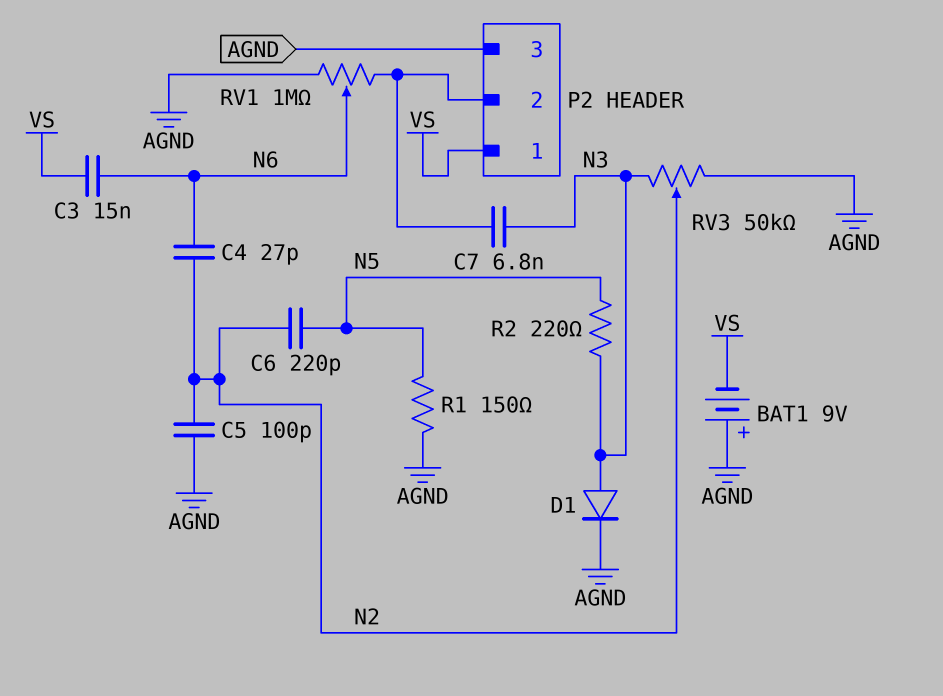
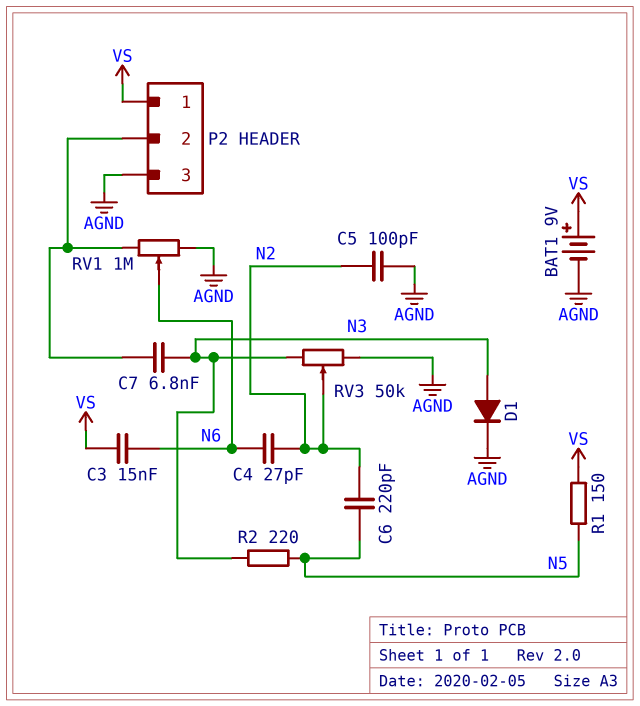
BAT1: 9V (plus AGND, minus VS) -> 9V (plus VS, minus AGND)
R1: 150 (AGND, N5) -> 150 (N5, VS)

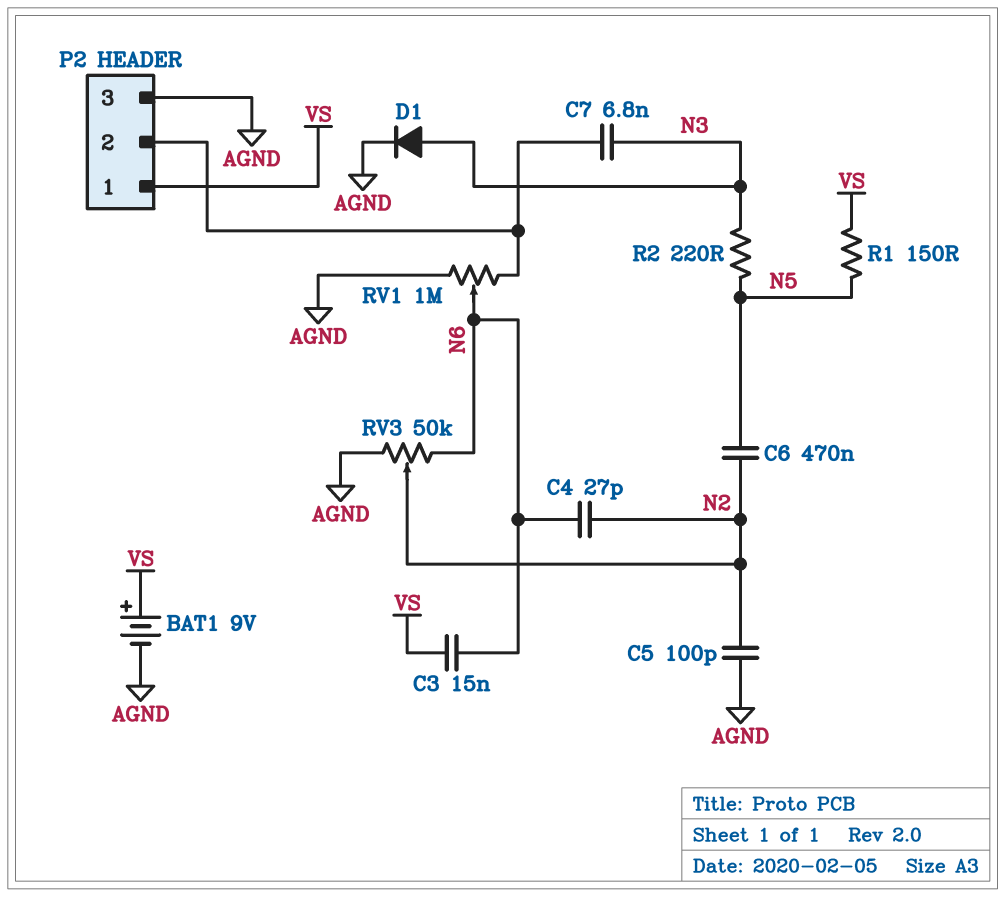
C6: 220pF (N2, N5) -> 470nF (N2, N5)
RV3: 50k (AGND, N3, wiper N2) -> 50k (AGND, N6, wiper N2)

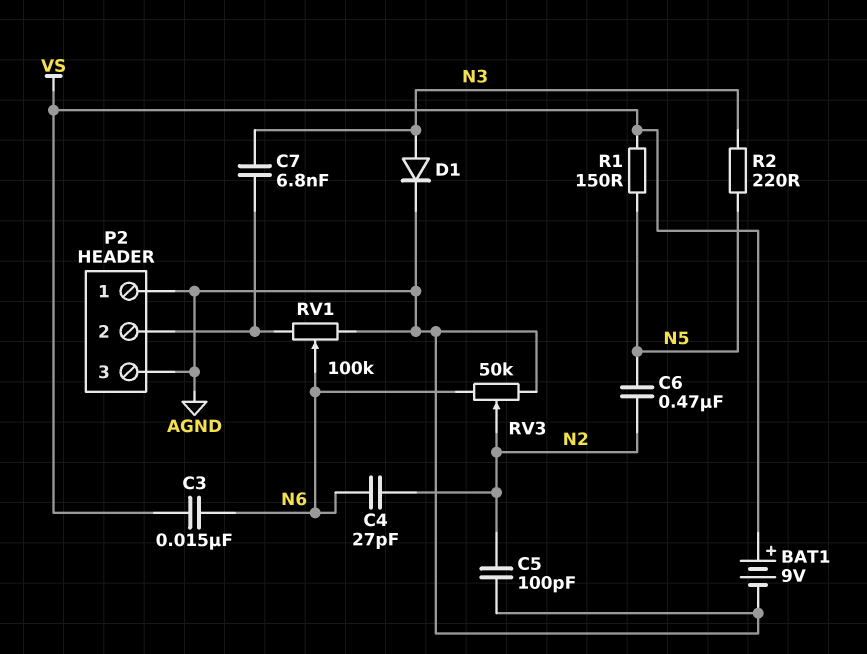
P2 pin 1: VS -> AGND
RV1: 1M (AGND, P2/2, wiper N6) -> 100k (AGND, P2/2, wiper N6)

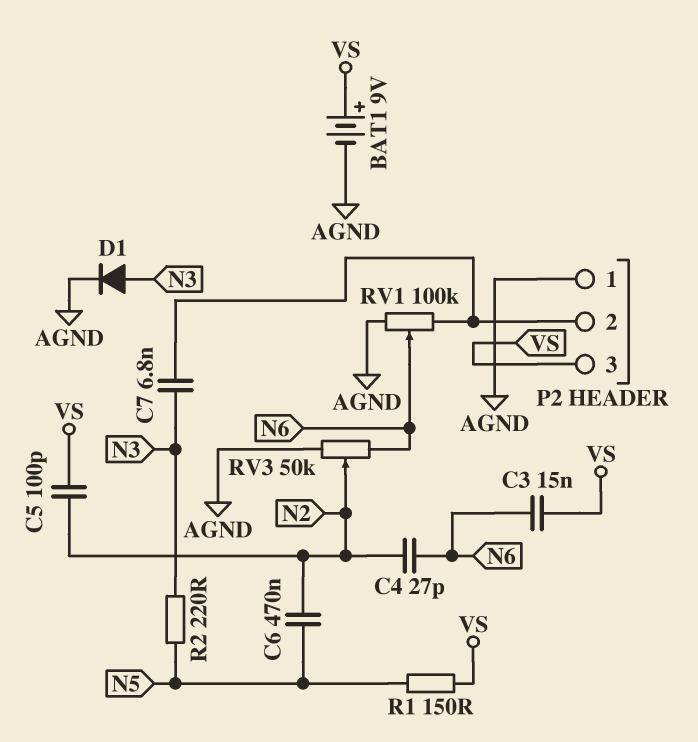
C5: 100pF (AGND, N2) -> 100pF (N2, VS)
P2 pin 3: AGND -> VS

